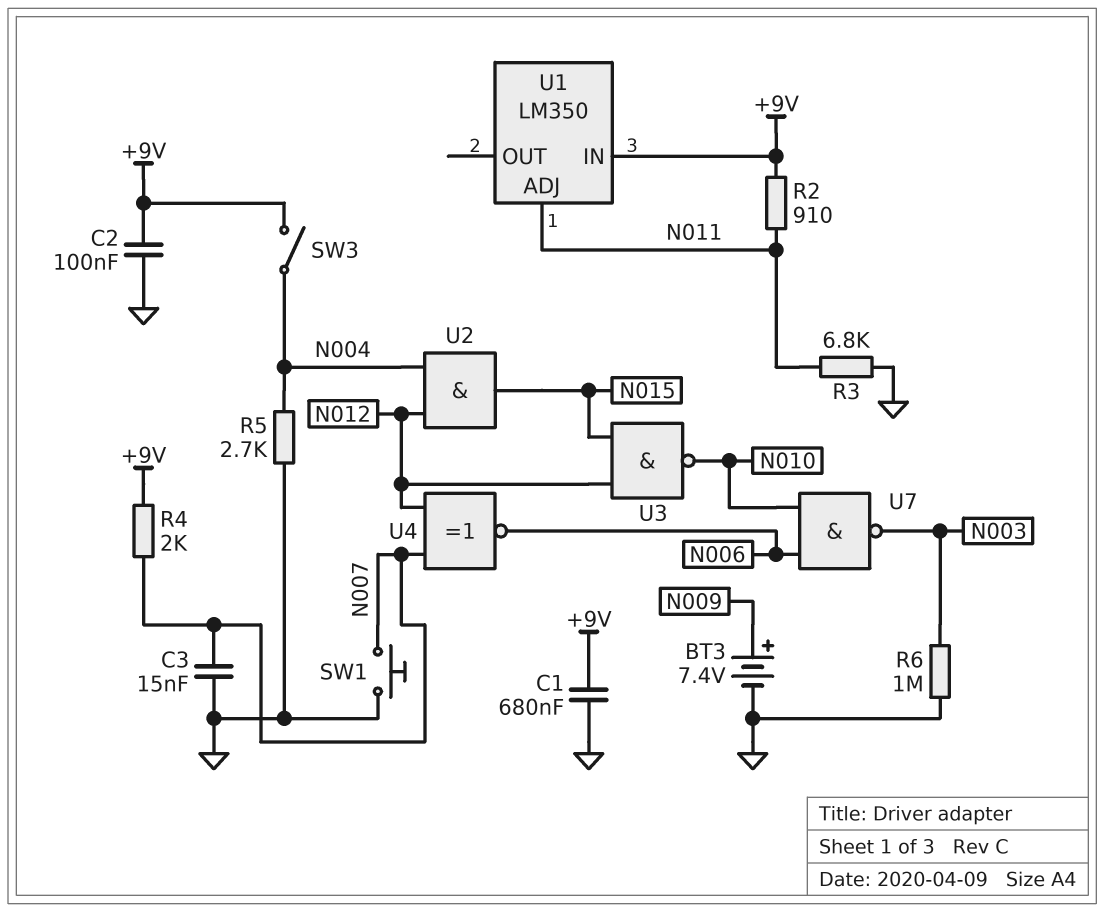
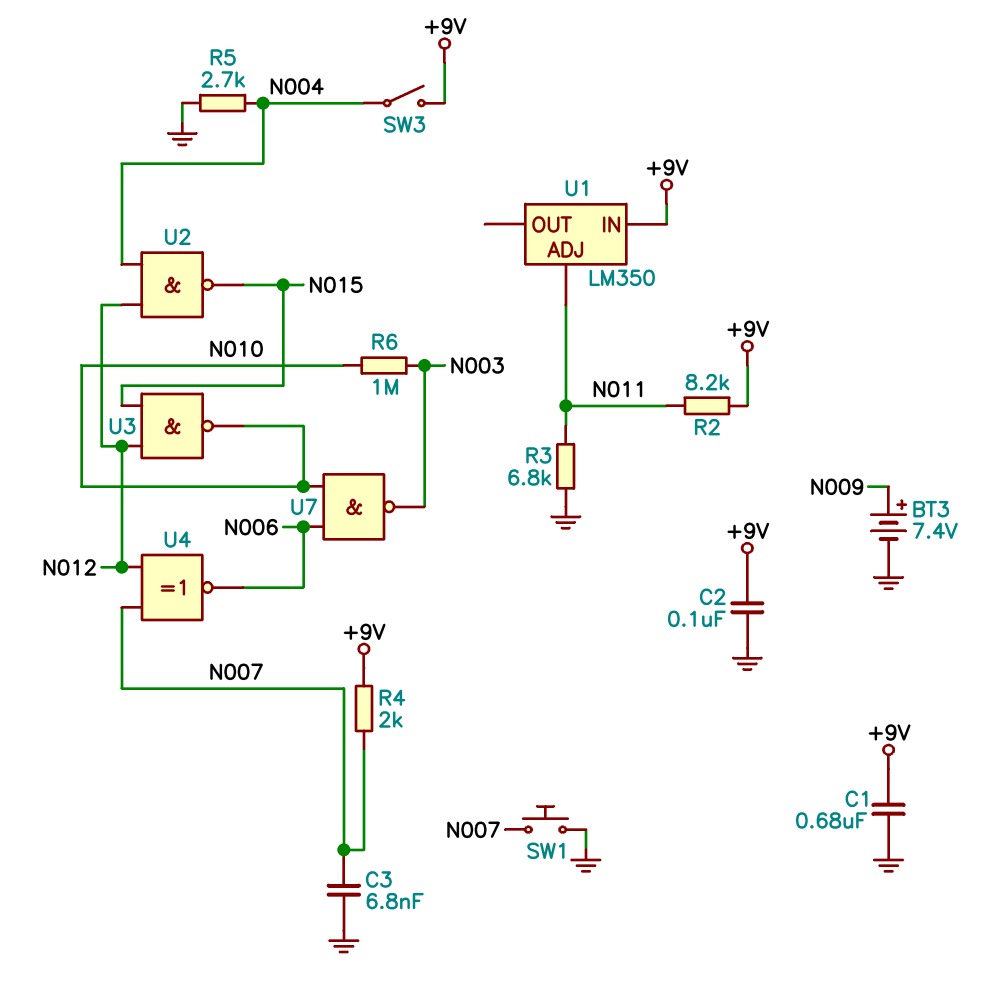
C3: 15nF (GND, N007) -> 6.8nF (GND, N007)
R2: 910 (+9V, N011) -> 8.2k (+9V, N011)
R6: 1M (GND, N003) -> 1M (N003, N010)
U2: AND (in N004, in N012, out N015) -> NAND (in N004, in N012, out N015)

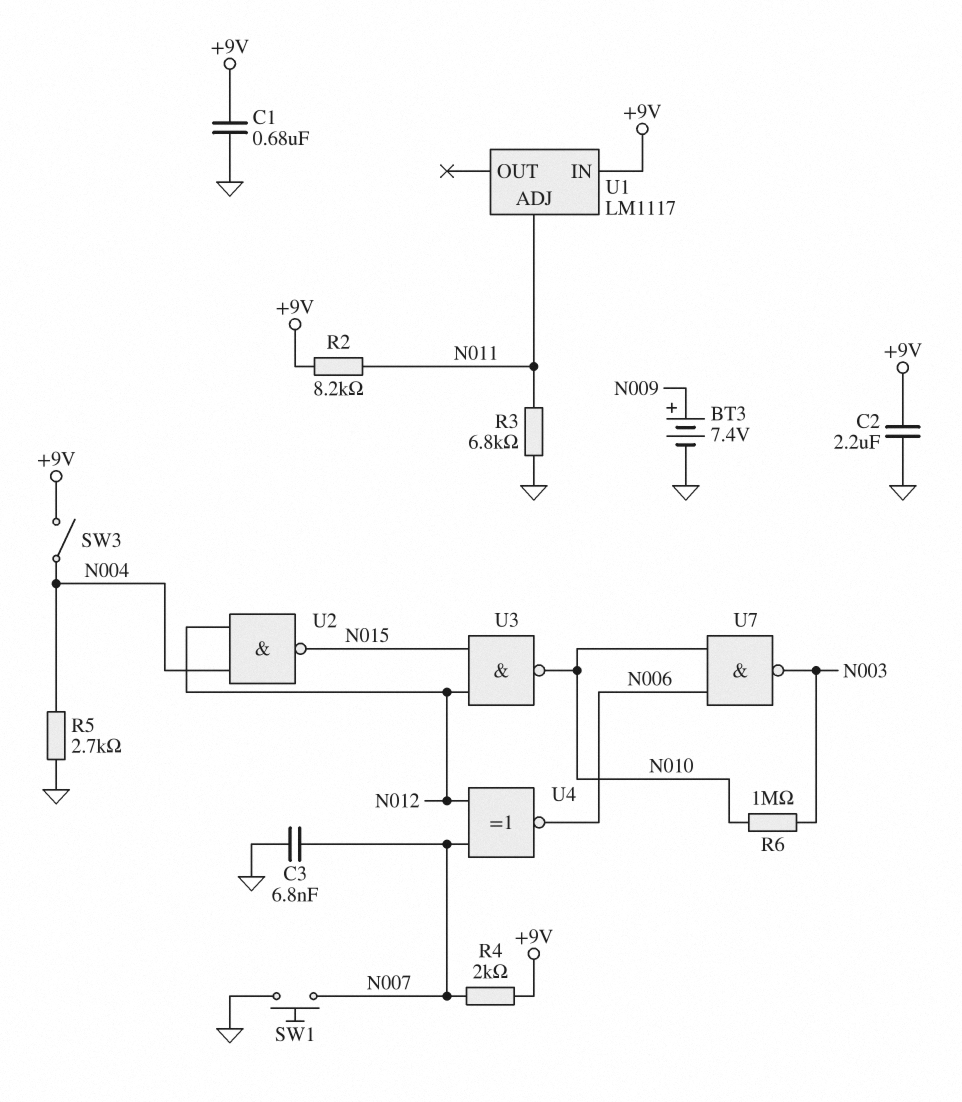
C2: 100nF (+9V, GND) -> 2.2uF (+9V, GND)
U1: LM350 -> LM1117

